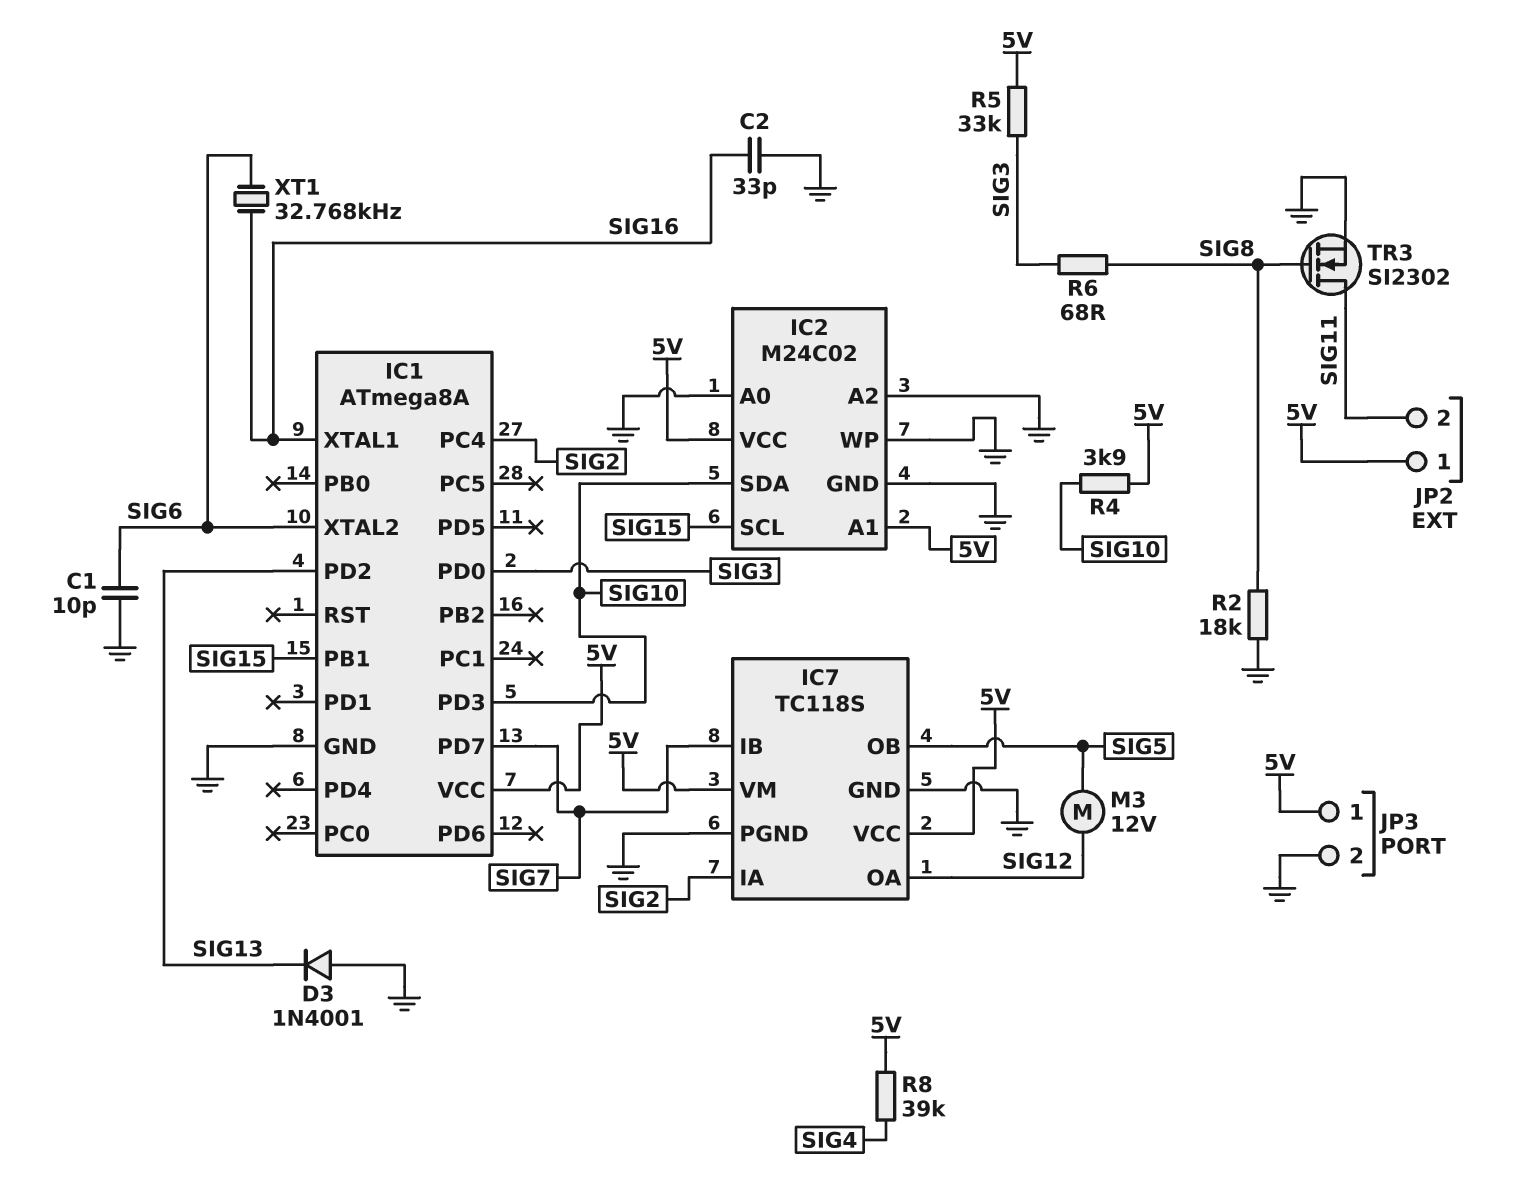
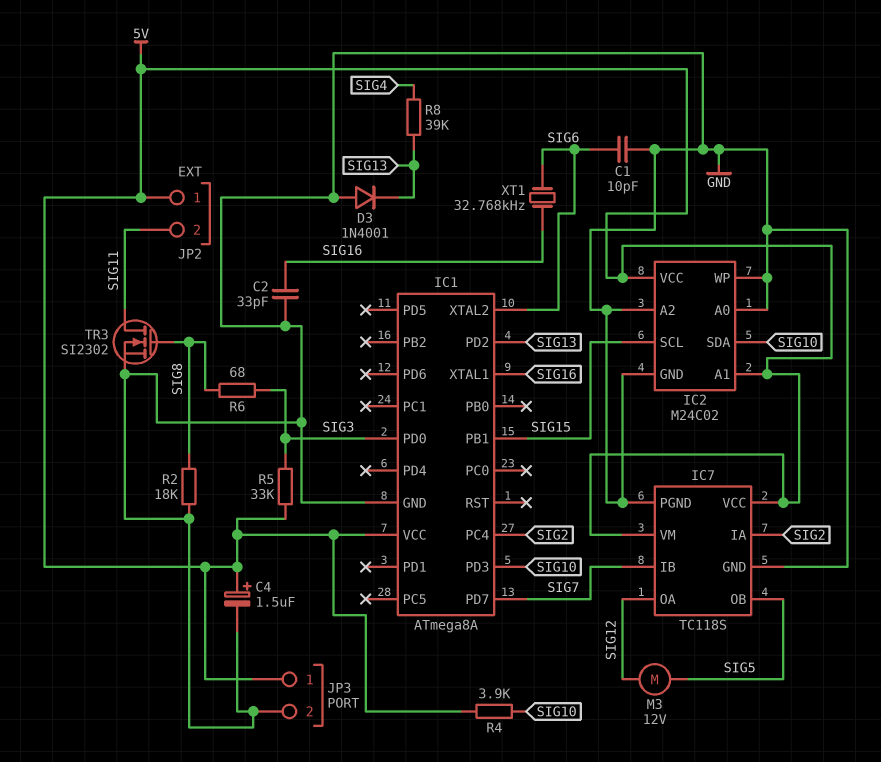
C4: none -> 1.5uF (plus 5V, minus GND)
R8: 39k (5V, SIG4) -> 39k (SIG4, SIG13)

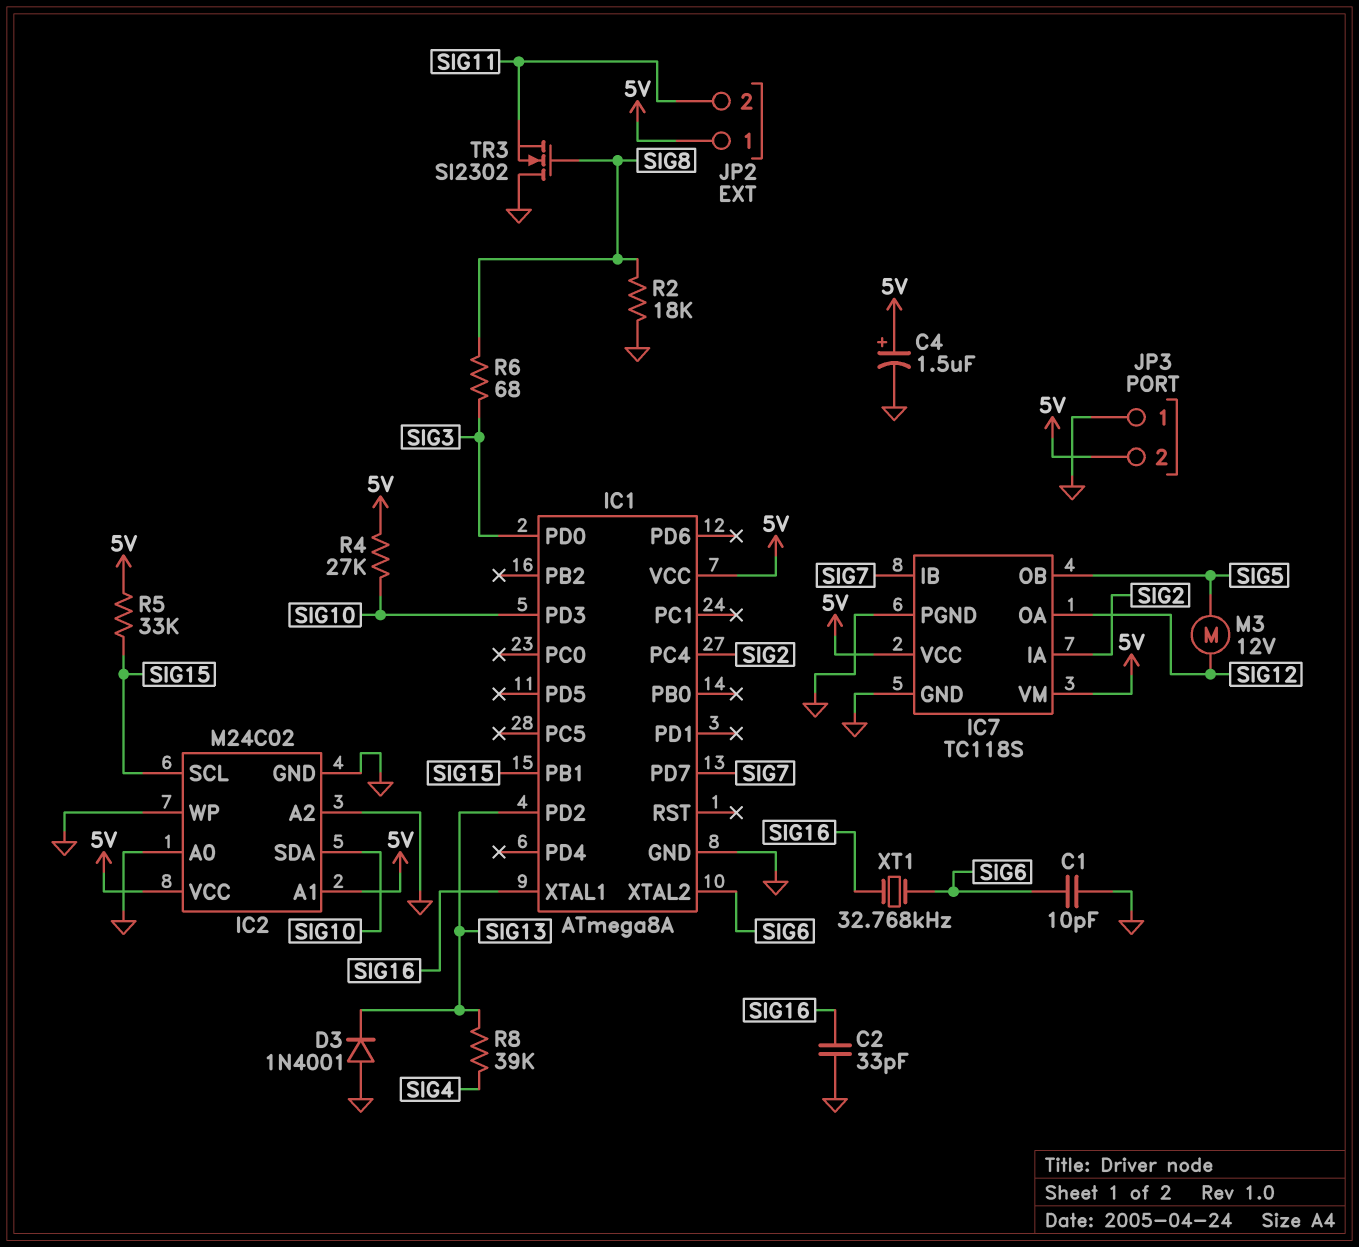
JP3 pin 1: 5V -> GND
JP3 pin 2: GND -> 5V
R4: 3.9k (5V, SIG10) -> 27k (5V, SIG10)
R5: 33k (5V, SIG3) -> 33k (5V, SIG15)
TR3: NMOS SI2302 (G SIG8, D SIG11, S GND) -> NMOS SI2302 (G SIG8, D GND, S SIG11)

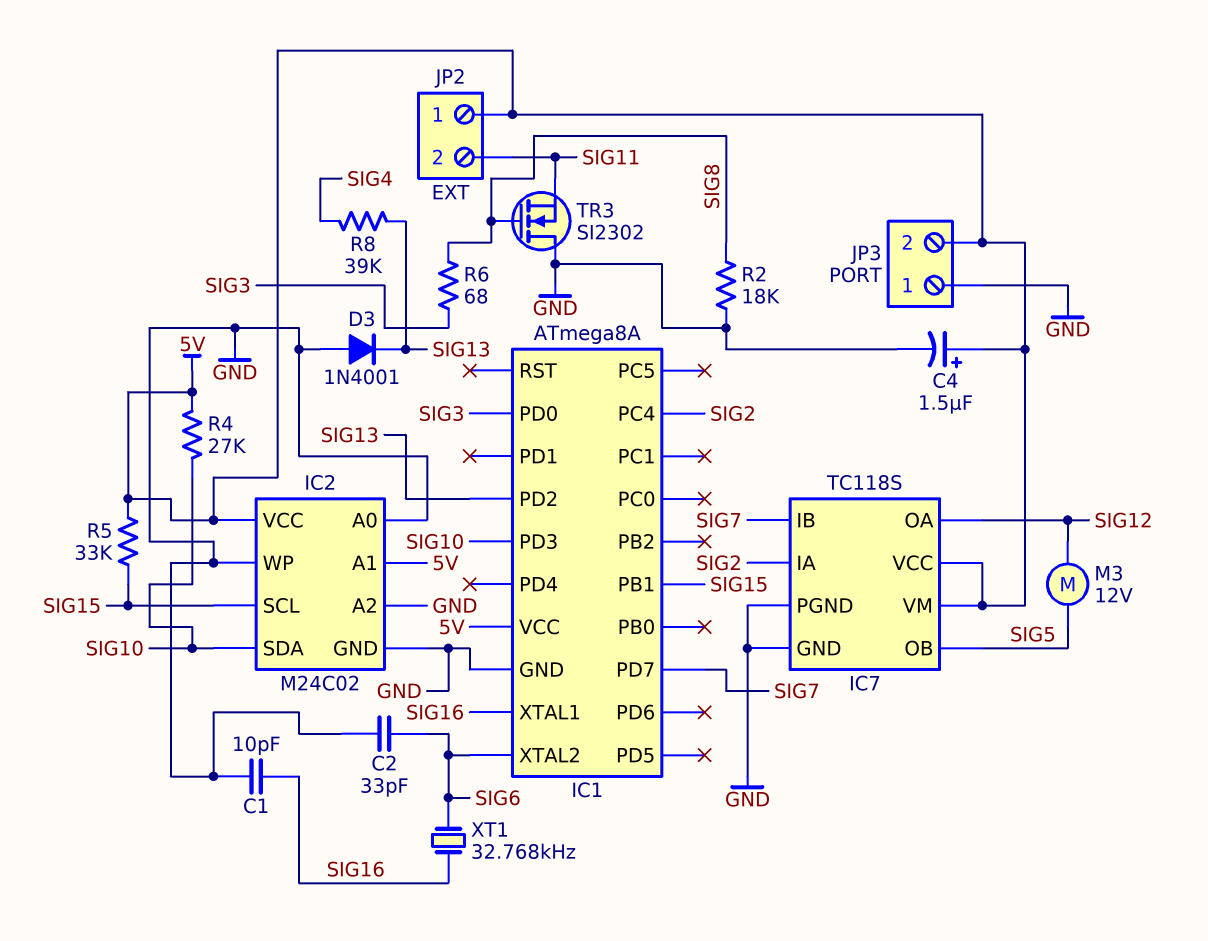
C1: 10pF (GND, SIG6) -> 10pF (GND, SIG16)
C2: 33pF (GND, SIG16) -> 33pF (GND, SIG6)

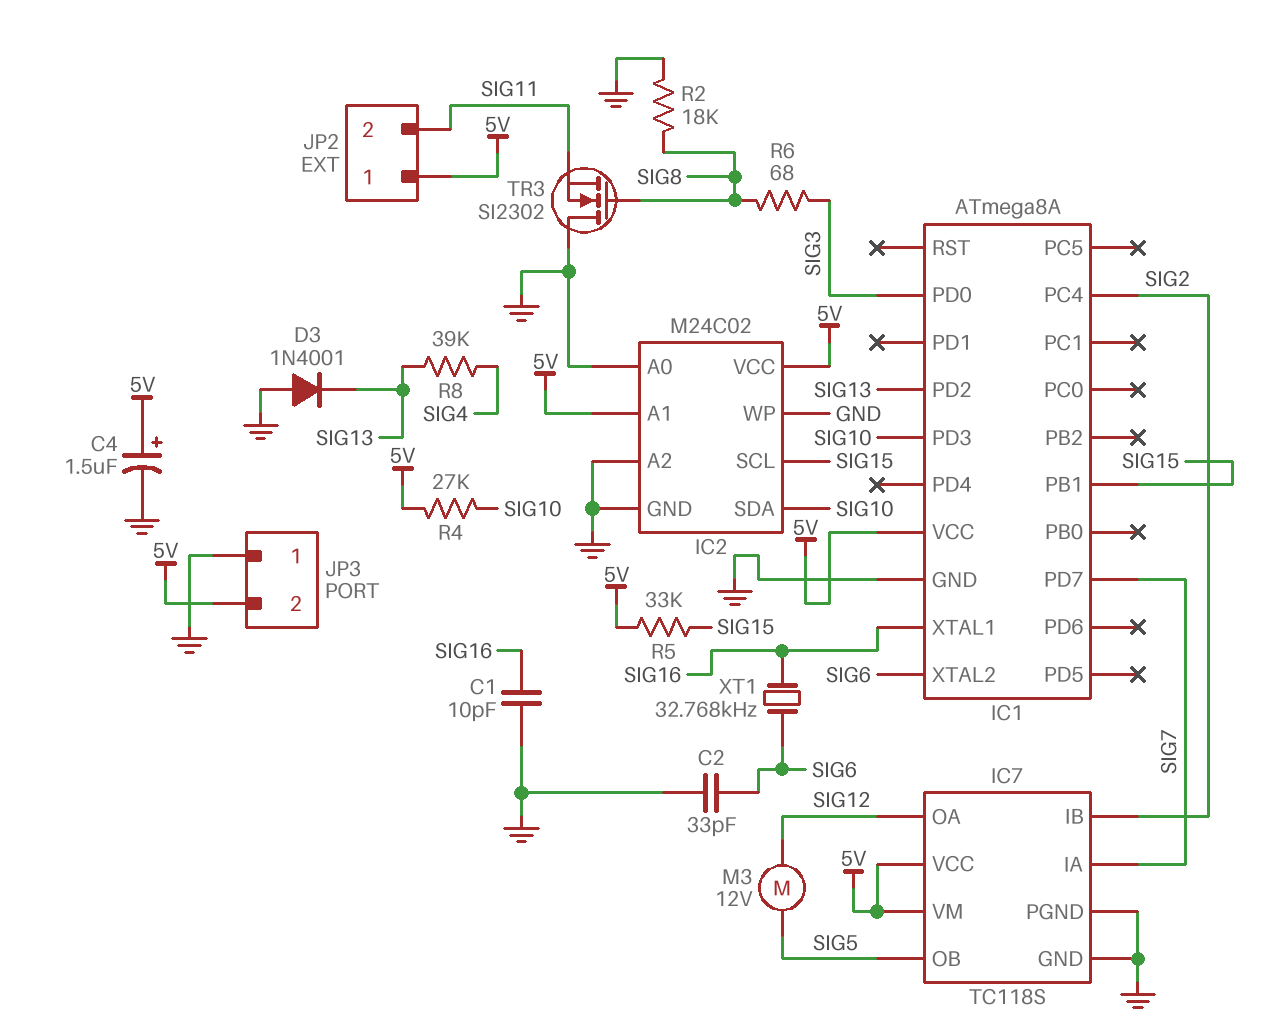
IC7 pin IA: SIG2 -> SIG7
IC7 pin IB: SIG7 -> SIG2

